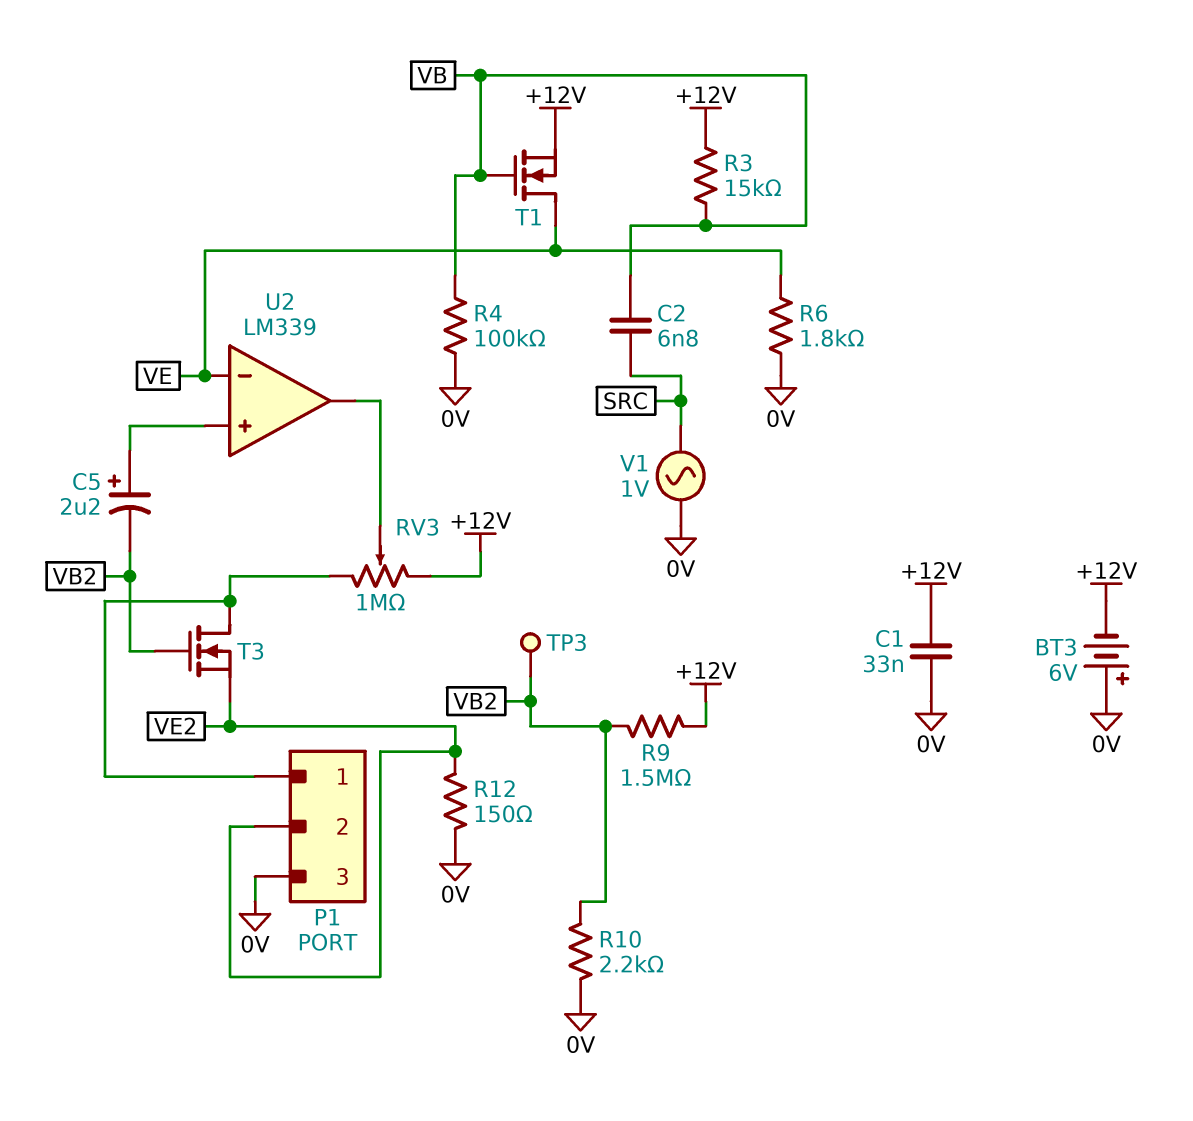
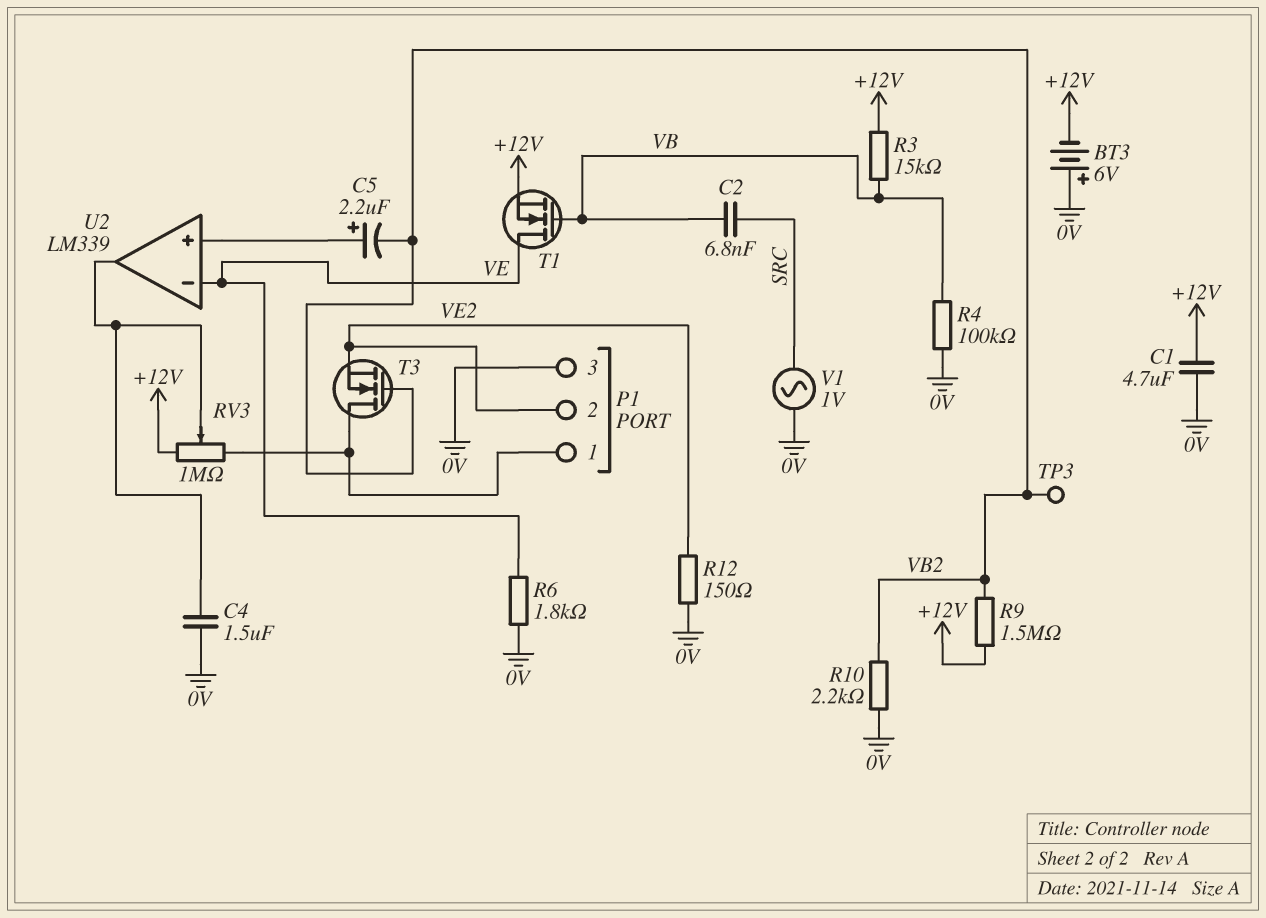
C1: 33nF (+12V, 0V) -> 4.7uF (+12V, 0V)
C4: none -> 1.5uF (0V, U2/out)

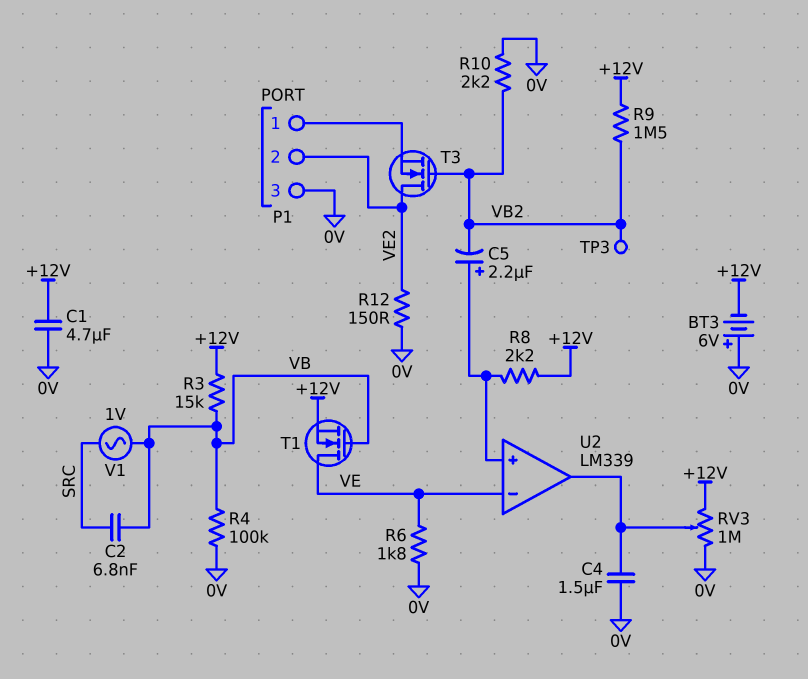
R8: none -> 2.2k (+12V, U2/in+)
RV3: 1M (+12V, P1/1, wiper U2/out) -> 1M (+12V, 0V, wiper U2/out)
T3: NMOS (G VB2, D P1/1, S VE2) -> NMOS (G VB2, D VE2, S P1/1)
V1: AC 1V (0V, SRC) -> AC 1V (SRC, VB)

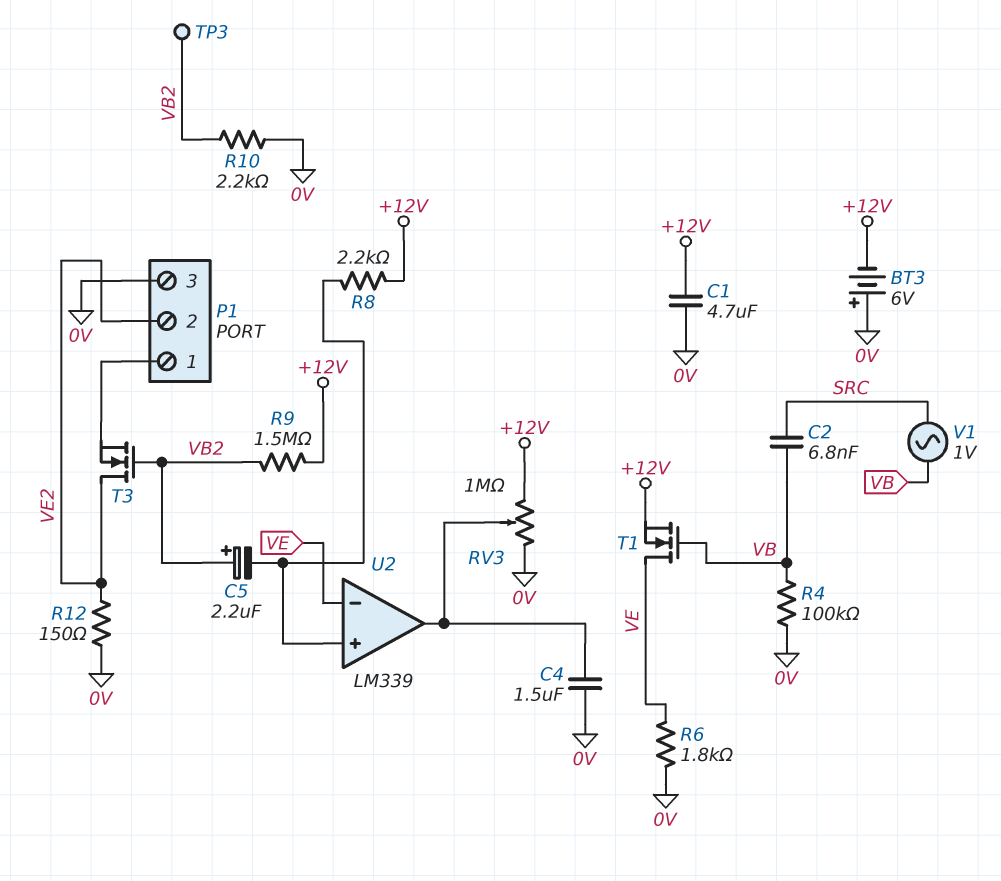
C5: 2.2uF (plus U2/in+, minus VB2) -> 2.2uF (plus VB2, minus U2/in+)
R3: 15k (+12V, VB) -> none

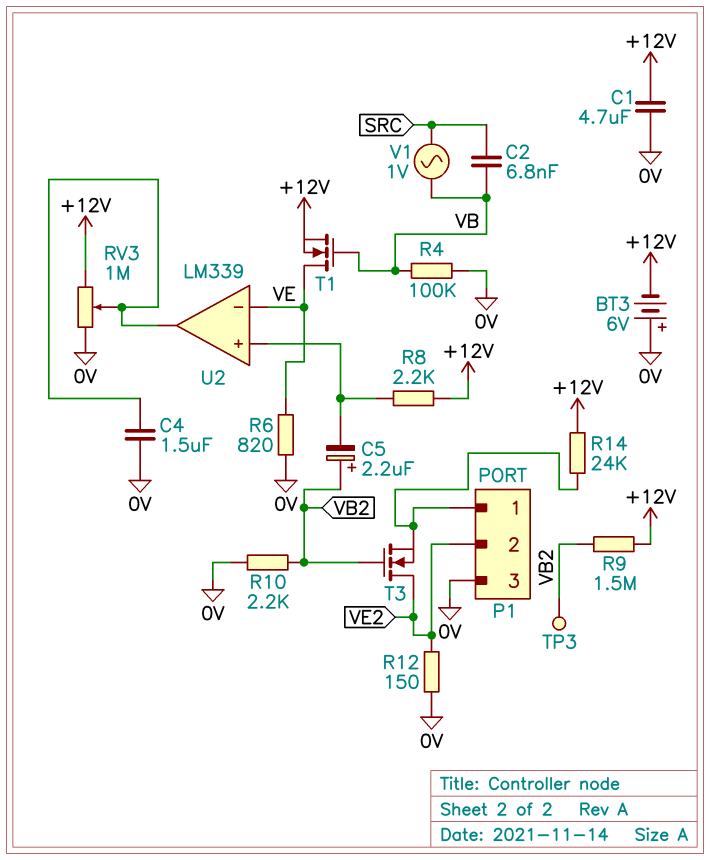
R6: 1.8k (0V, VE) -> 820 (0V, VE)
R14: none -> 24k (+12V, P1/1)

